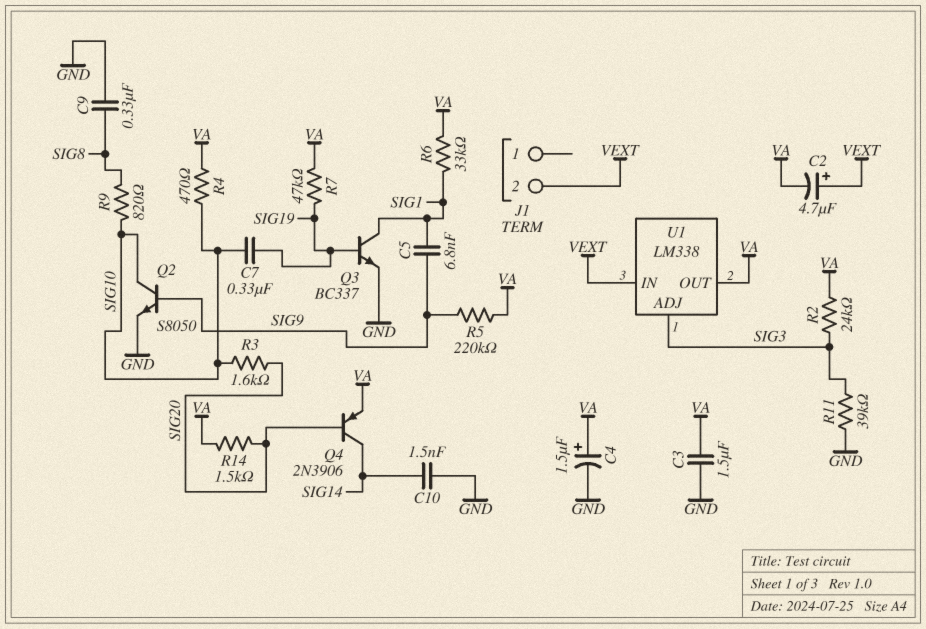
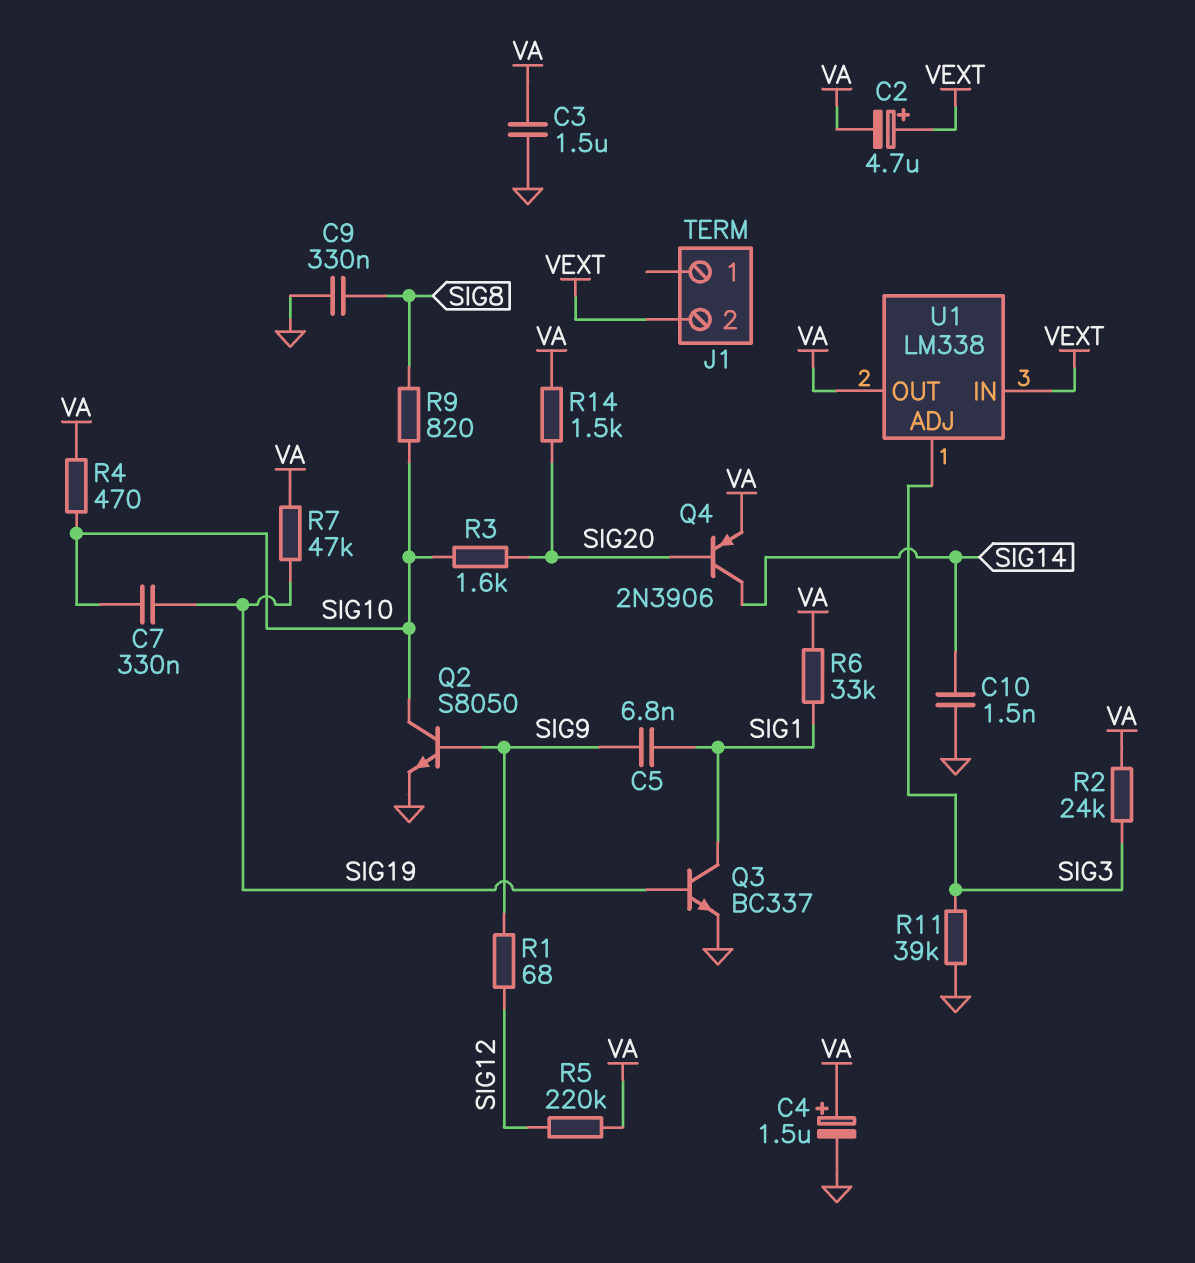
R1: none -> 68 (SIG9, SIG12)
R5: 220k (SIG9, VA) -> 220k (SIG12, VA)

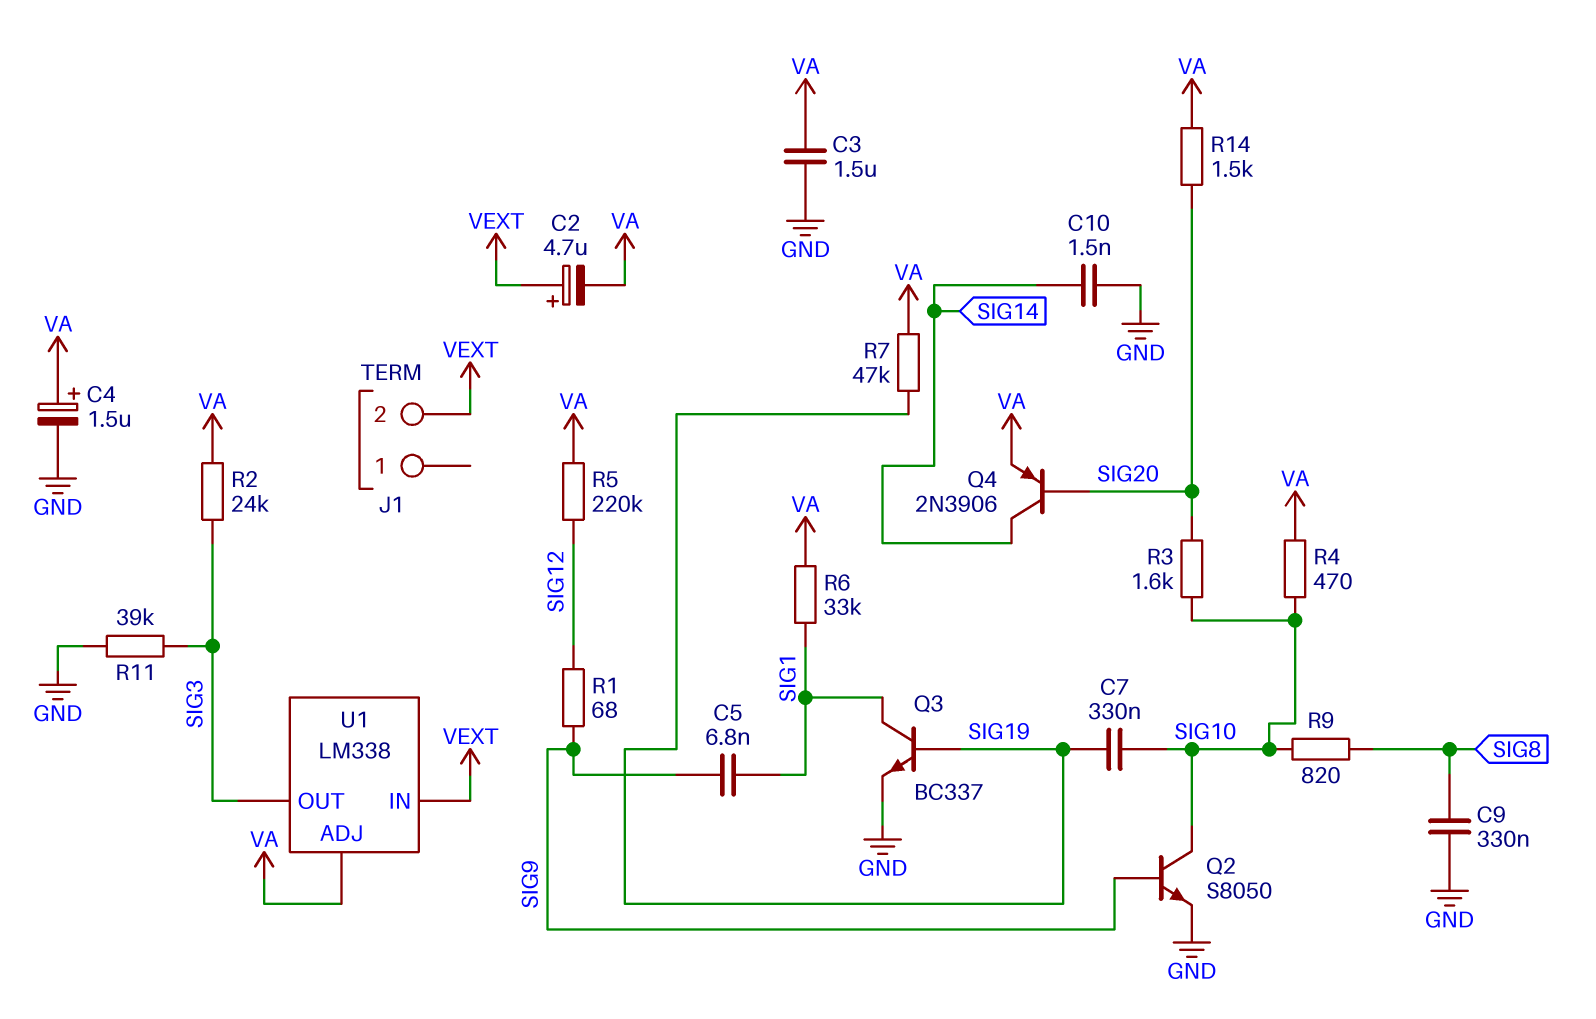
U1 pin ADJ: SIG3 -> VA
U1 pin OUT: VA -> SIG3

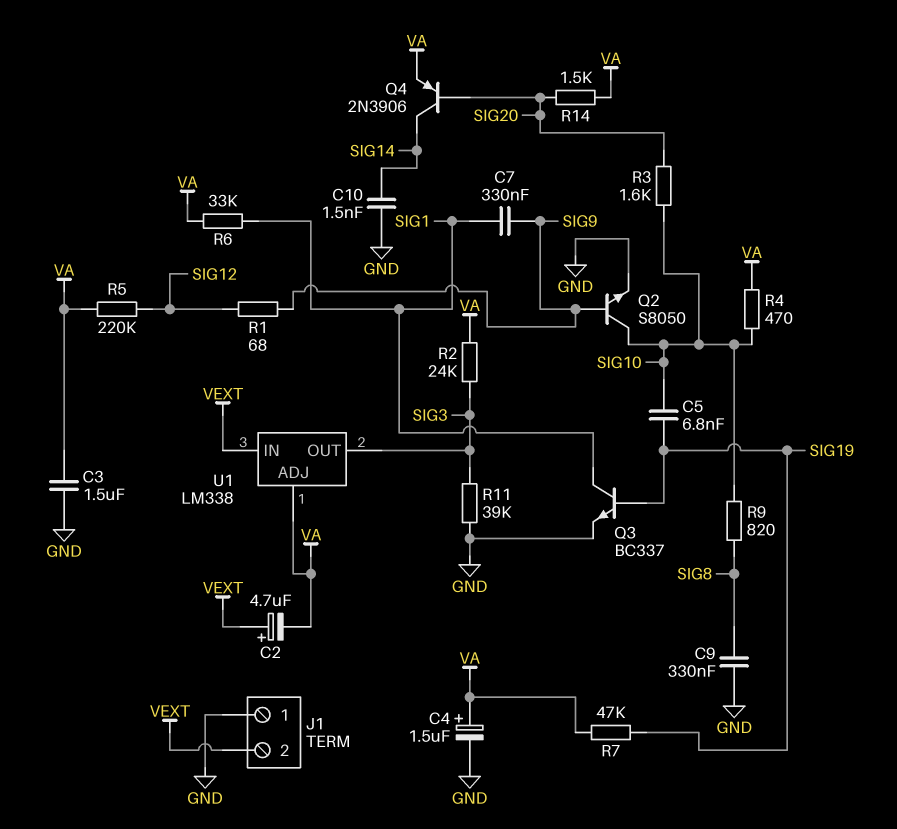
C5: 6.8nF (SIG1, SIG9) -> 6.8nF (SIG10, SIG19)
C7: 330nF (SIG10, SIG19) -> 330nF (SIG1, SIG9)
J1 pin 1: none -> GND

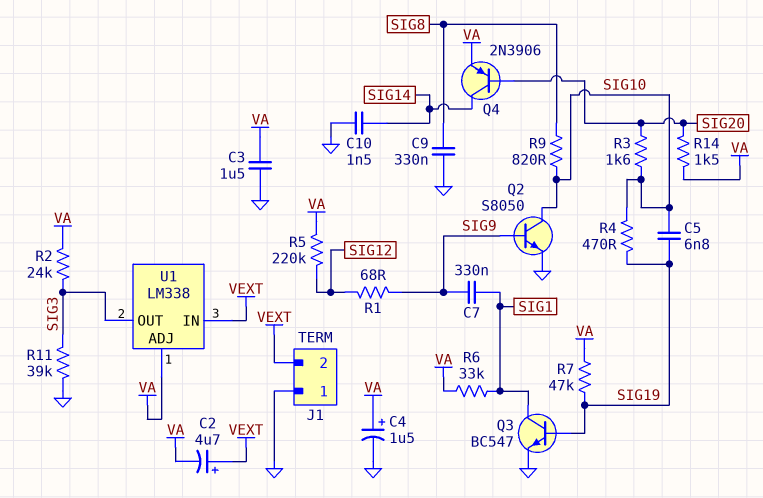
Q3: NPN BC337 (B SIG19, C SIG1, E GND) -> NPN BC547 (B SIG19, C SIG1, E GND)
R4: 470 (SIG10, VA) -> 470 (SIG10, SIG19)

